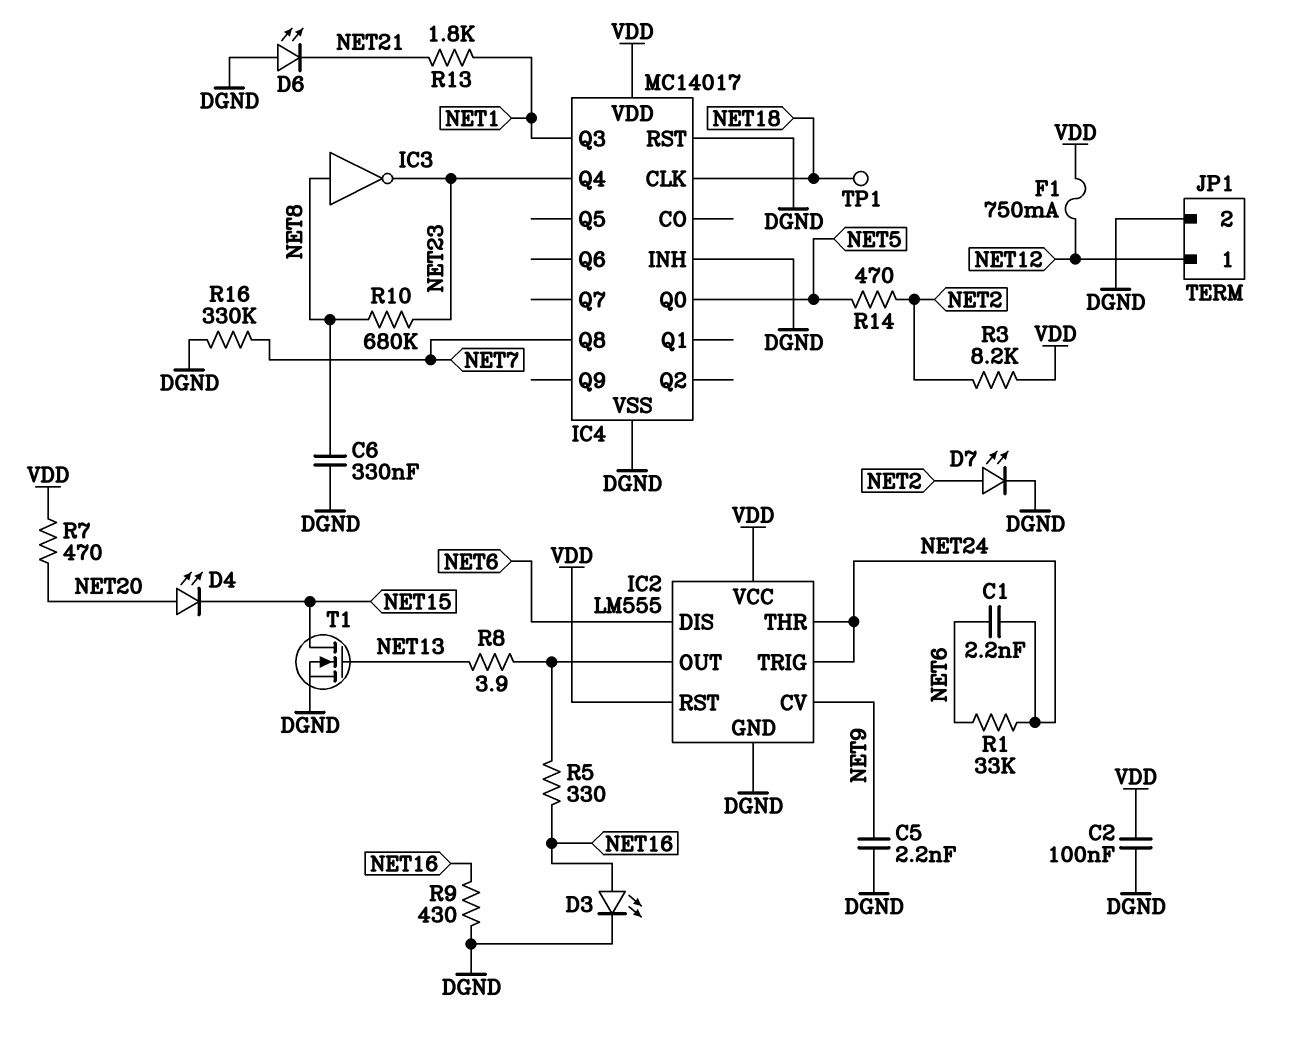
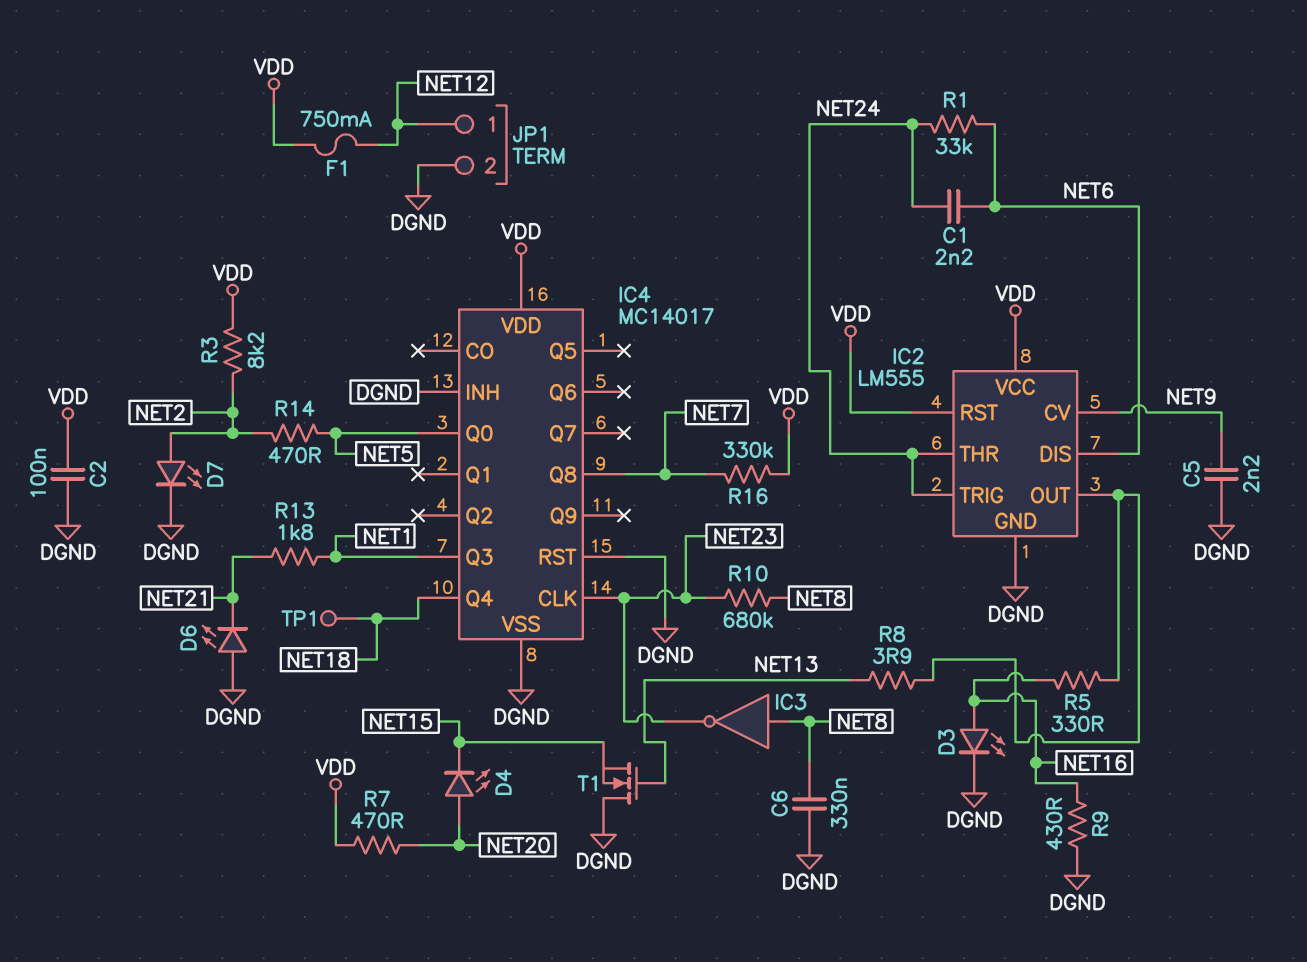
IC4 pin CLK: NET18 -> NET23
IC4 pin Q4: NET23 -> NET18
R16: 330k (DGND, NET7) -> 330k (NET7, VDD)
T1: NMOS (G NET13, D NET15, S DGND) -> NMOS (G NET13, D DGND, S NET15)

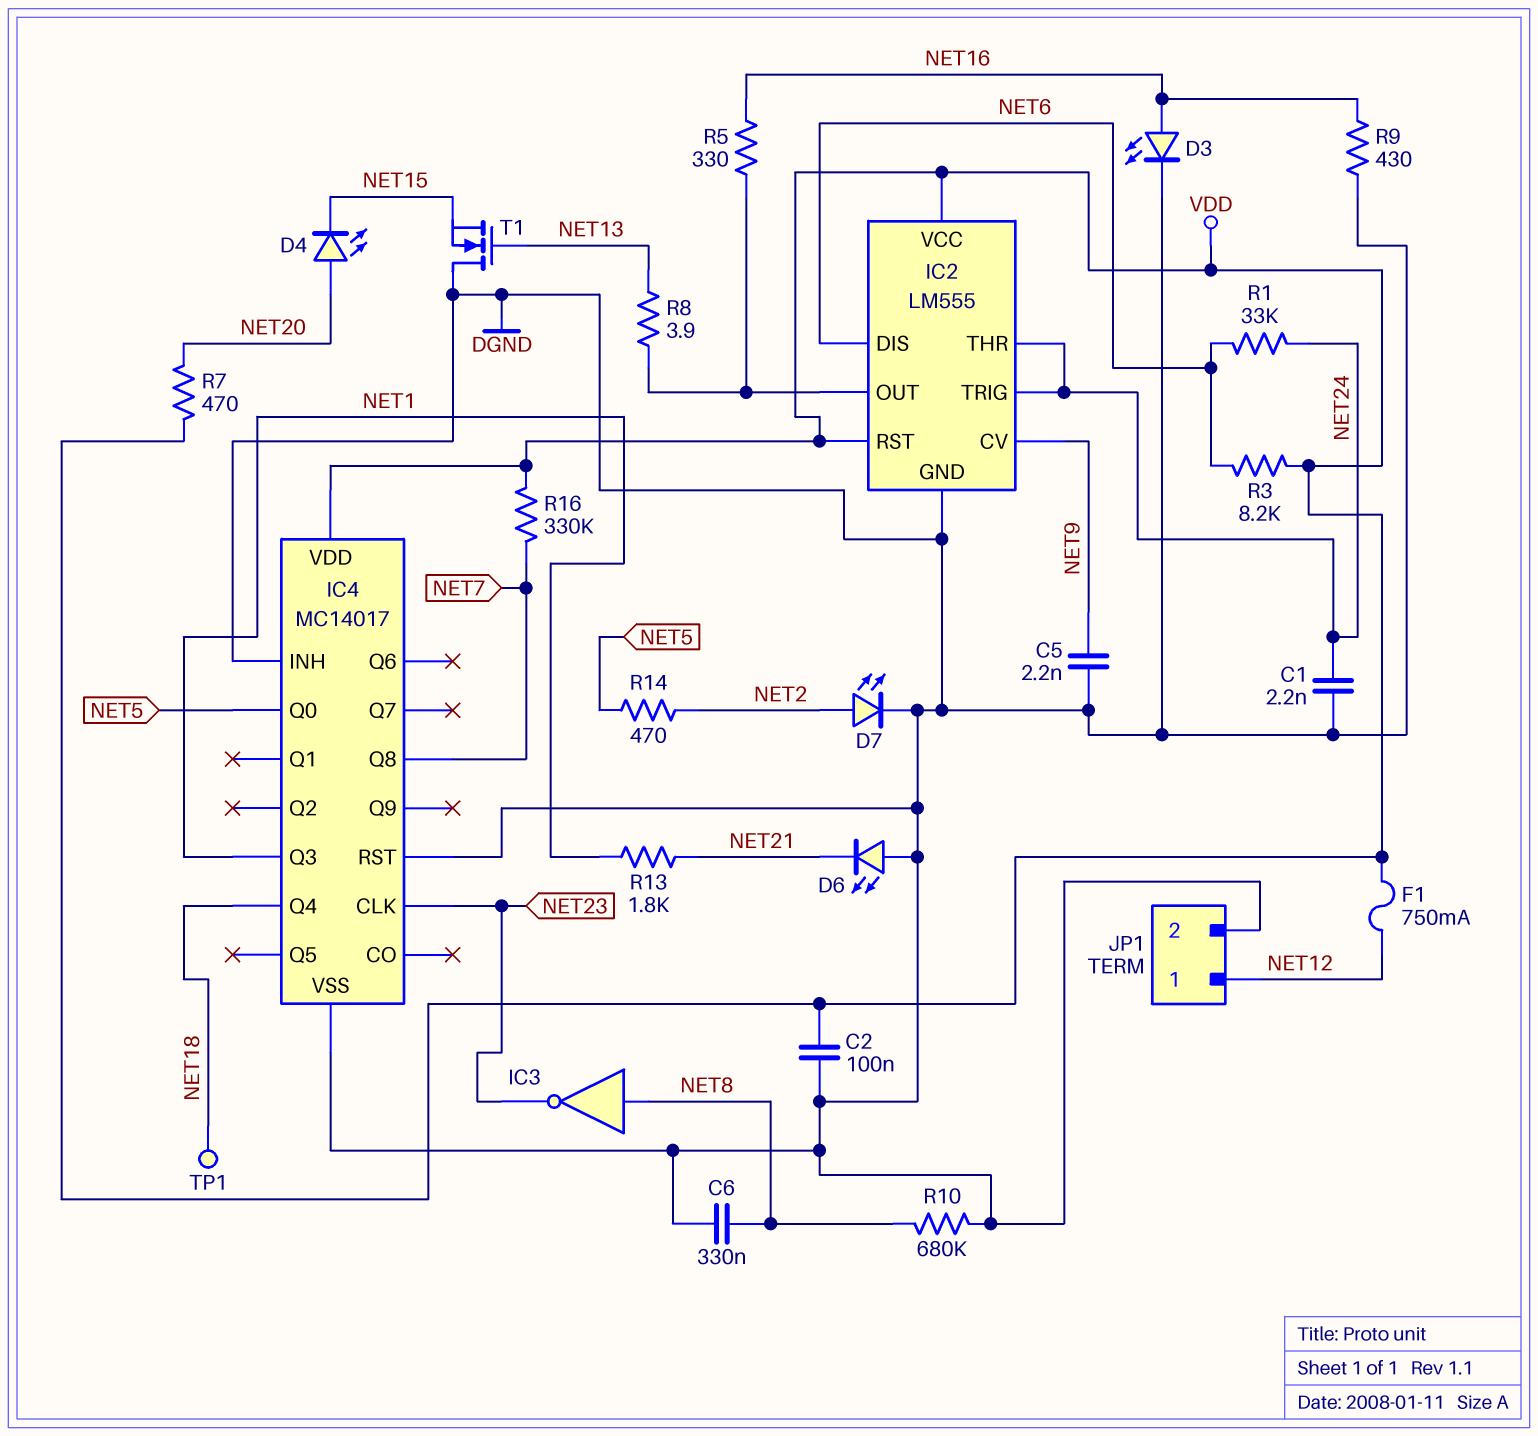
C1: 2.2nF (NET6, NET24) -> 2.2nF (DGND, NET24)
R3: 8.2k (NET2, VDD) -> 8.2k (NET6, VDD)
R10: 680k (NET8, NET23) -> 680k (DGND, NET8)

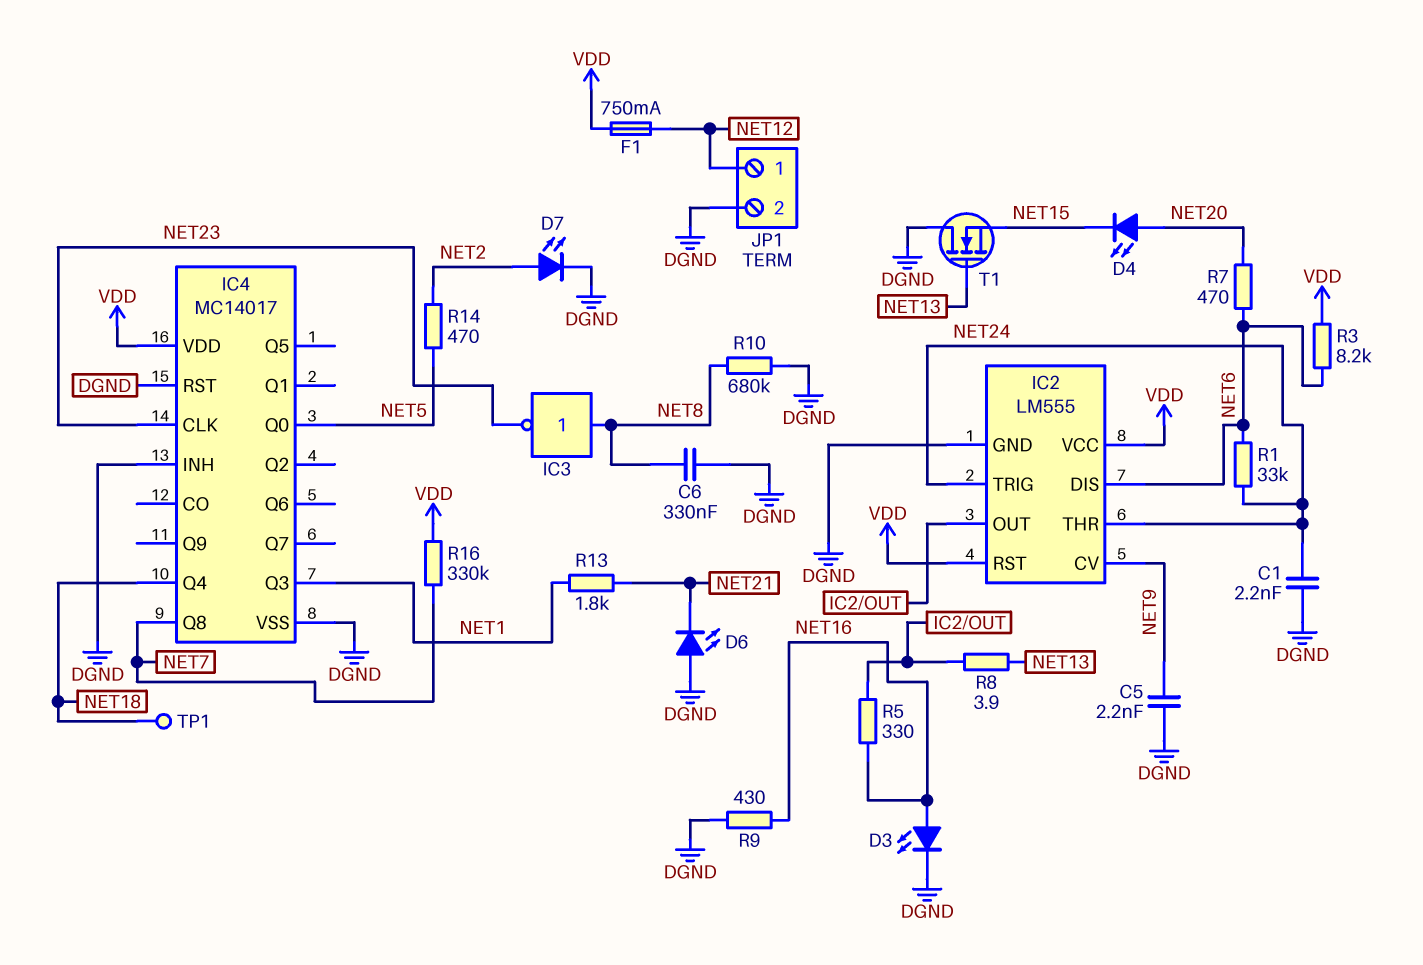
C2: 100nF (DGND, VDD) -> none
R7: 470 (NET20, VDD) -> 470 (NET6, NET20)

